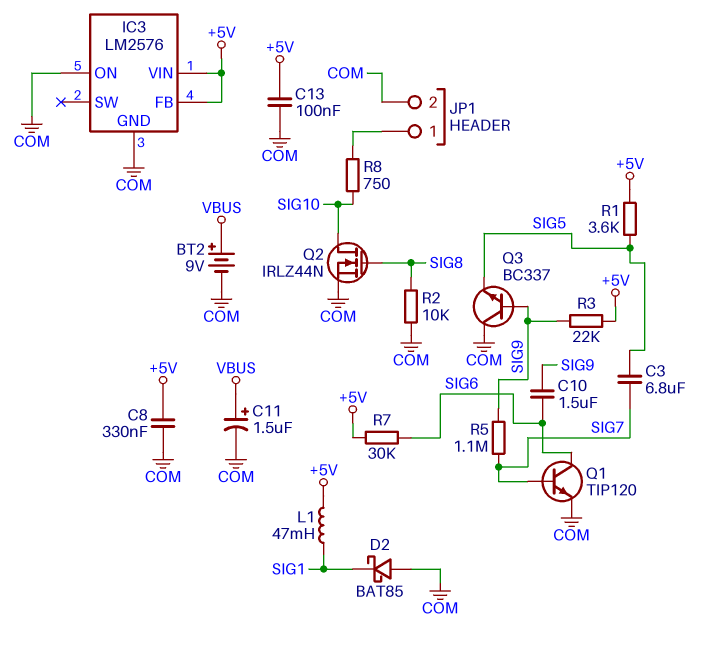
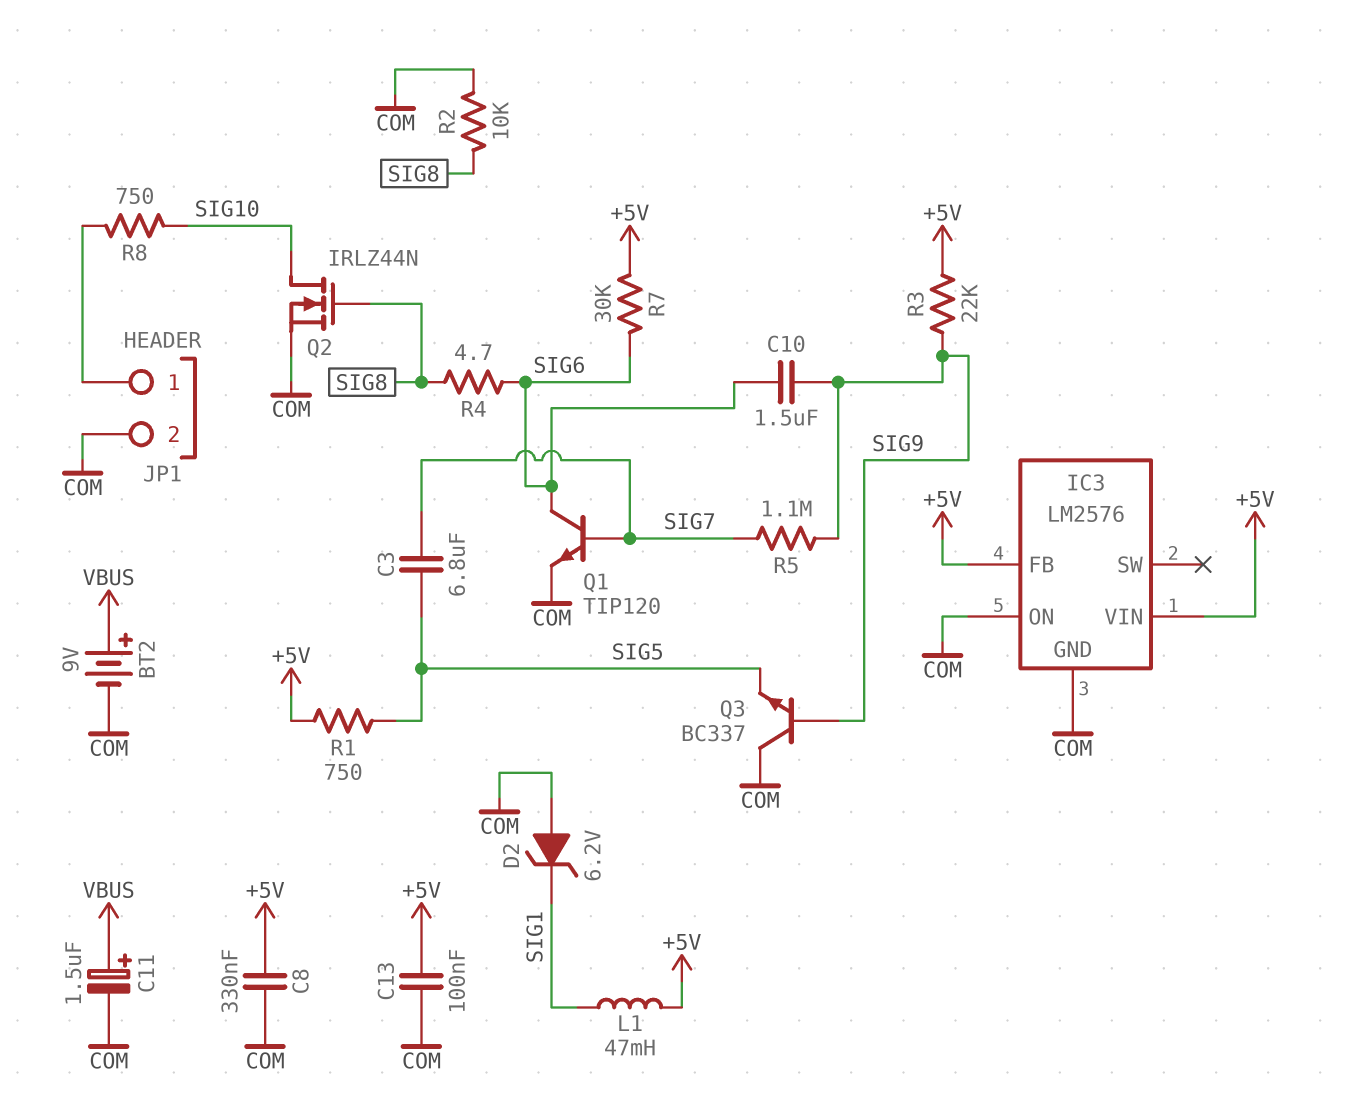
D2: schottky BAT85 (A COM, K SIG1) -> zener 6.2V (A COM, K SIG1)
R1: 3.6k (+5V, SIG5) -> 750 (+5V, SIG5)
R4: none -> 4.7 (SIG6, SIG8)

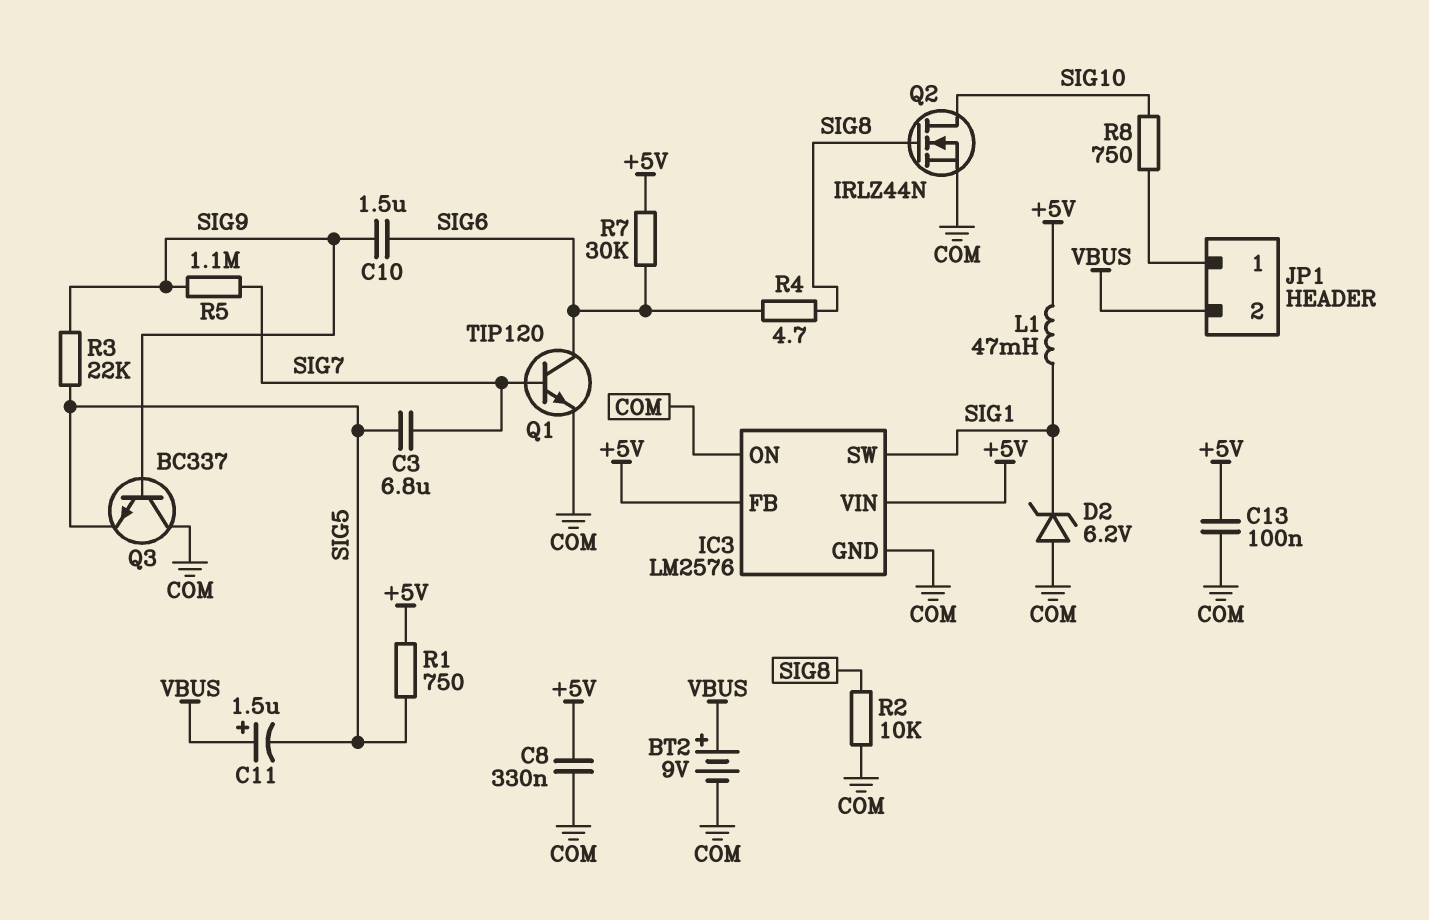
C11: 1.5uF (plus VBUS, minus COM) -> 1.5uF (plus VBUS, minus SIG5)
IC3 pin SW: none -> SIG1
JP1 pin 2: COM -> VBUS
R3: 22k (+5V, SIG9) -> 22k (SIG5, SIG9)

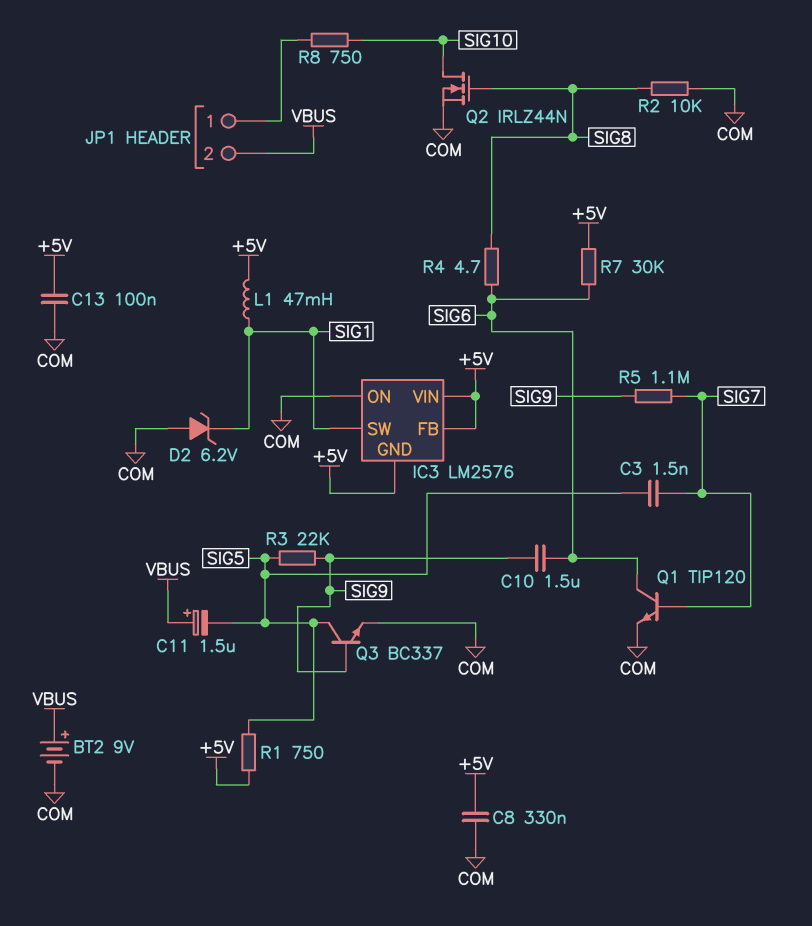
C3: 6.8uF (SIG5, SIG7) -> 1.5nF (SIG5, SIG7)
IC3 pin GND: COM -> +5V
Q3: NPN BC337 (B SIG9, C COM, E SIG5) -> NPN BC337 (B SIG9, C SIG5, E COM)

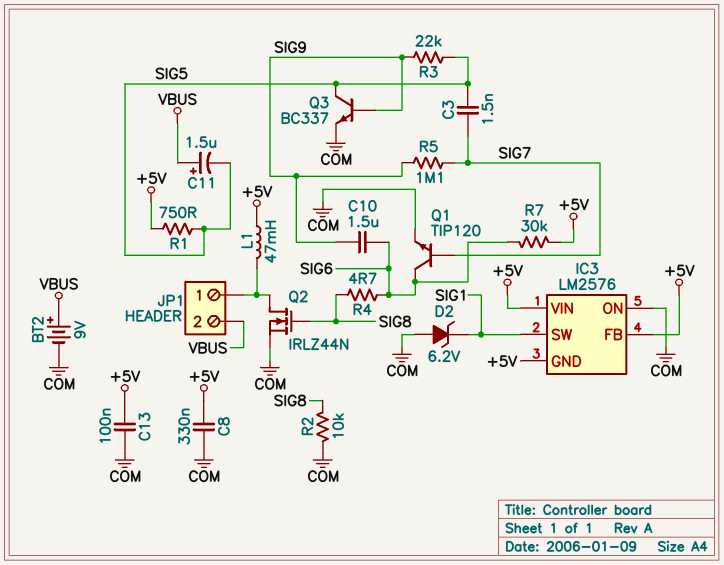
L1: 47mH (+5V, SIG1) -> 47mH (+5V, JP1/1)
Q2: NMOS IRLZ44N (G SIG8, D SIG10, S COM) -> NMOS IRLZ44N (G SIG8, D JP1/1, S COM)
R8: 750 (JP1/1, SIG10) -> none

